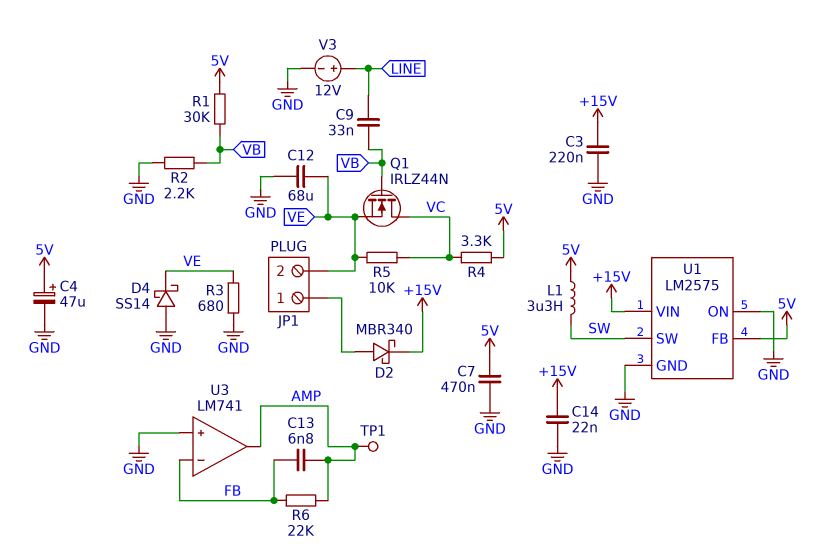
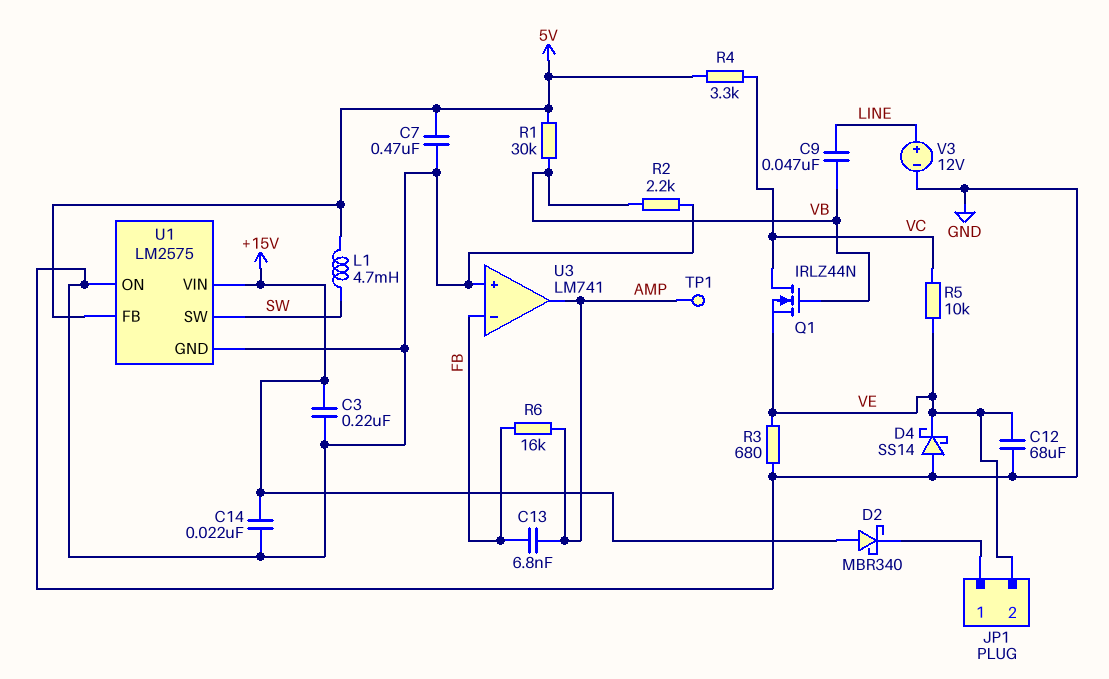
C4: 47uF (plus 5V, minus GND) -> none
C9: 33nF (LINE, VB) -> 47nF (LINE, VB)
D2: schottky MBR340 (A JP1/1, K +15V) -> schottky MBR340 (A +15V, K JP1/1)
L1: 3.3uH (5V, SW) -> 4.7mH (5V, SW)
R6: 22k (AMP, FB) -> 16k (AMP, FB)

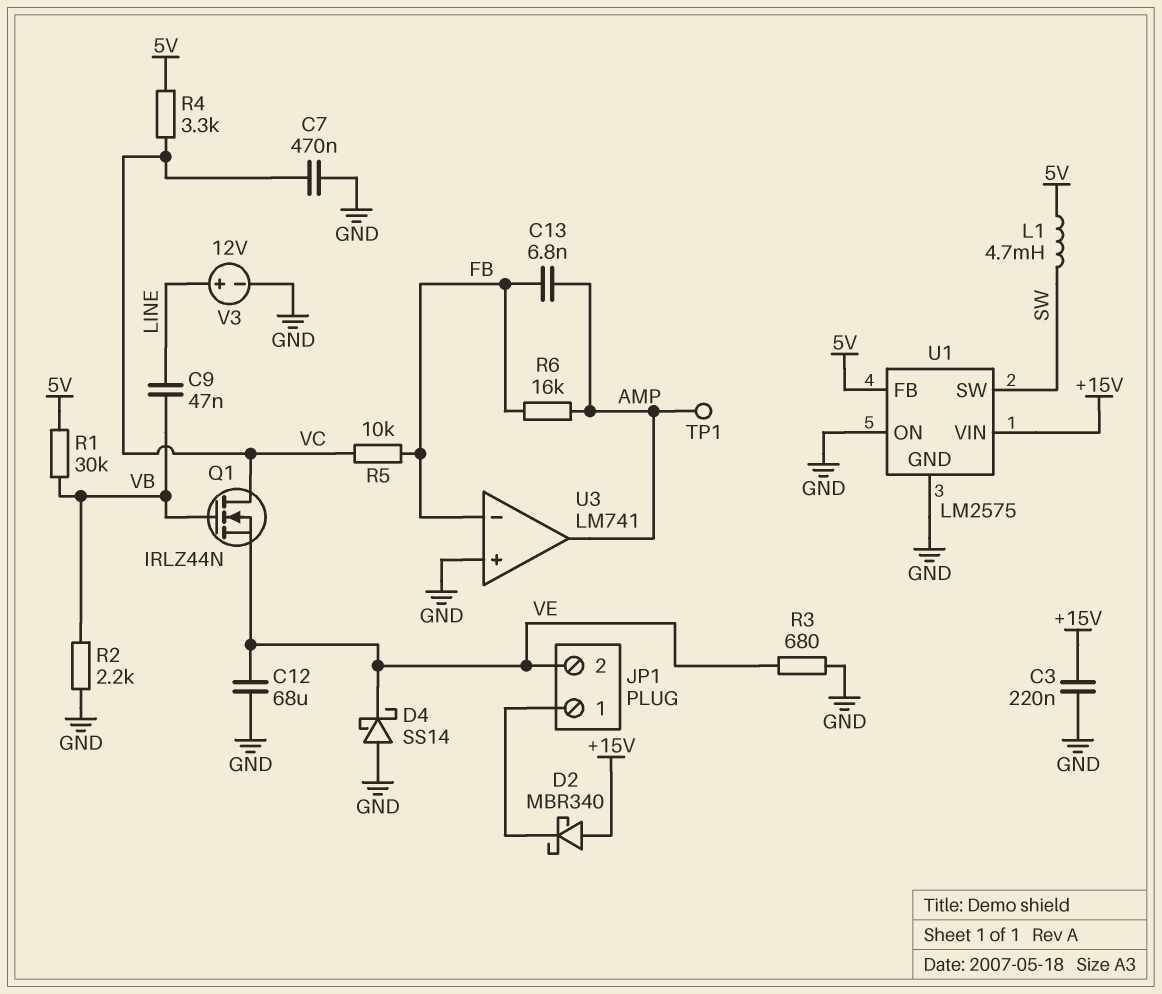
C7: 470nF (5V, GND) -> 470nF (GND, VC)
C14: 22nF (+15V, GND) -> none
R5: 10k (VC, VE) -> 10k (FB, VC)

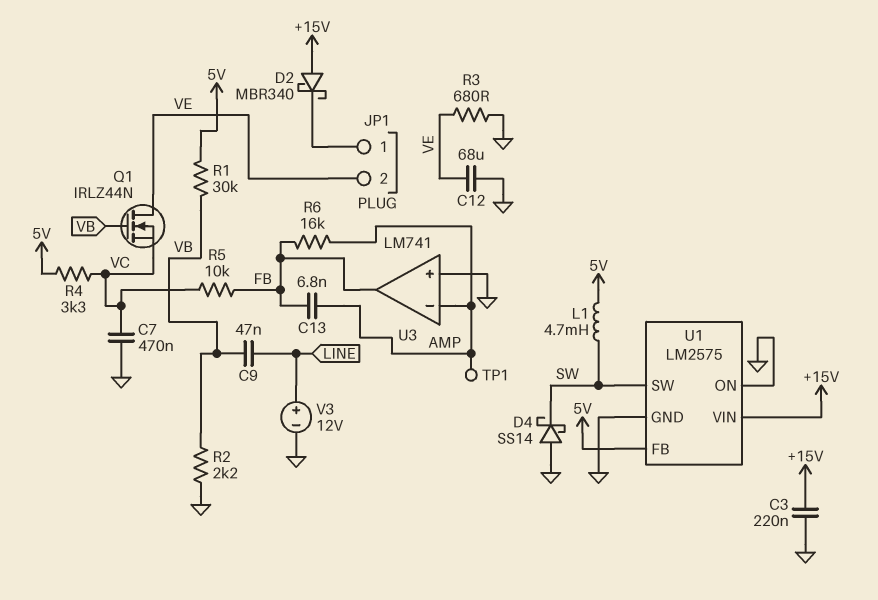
D4: schottky SS14 (A GND, K VE) -> schottky SS14 (A GND, K SW)
Q1: NMOS IRLZ44N (G VB, D VC, S VE) -> NMOS IRLZ44N (G VB, D VE, S VC)
U3 pin in-: FB -> AMP
U3 pin out: AMP -> FB

